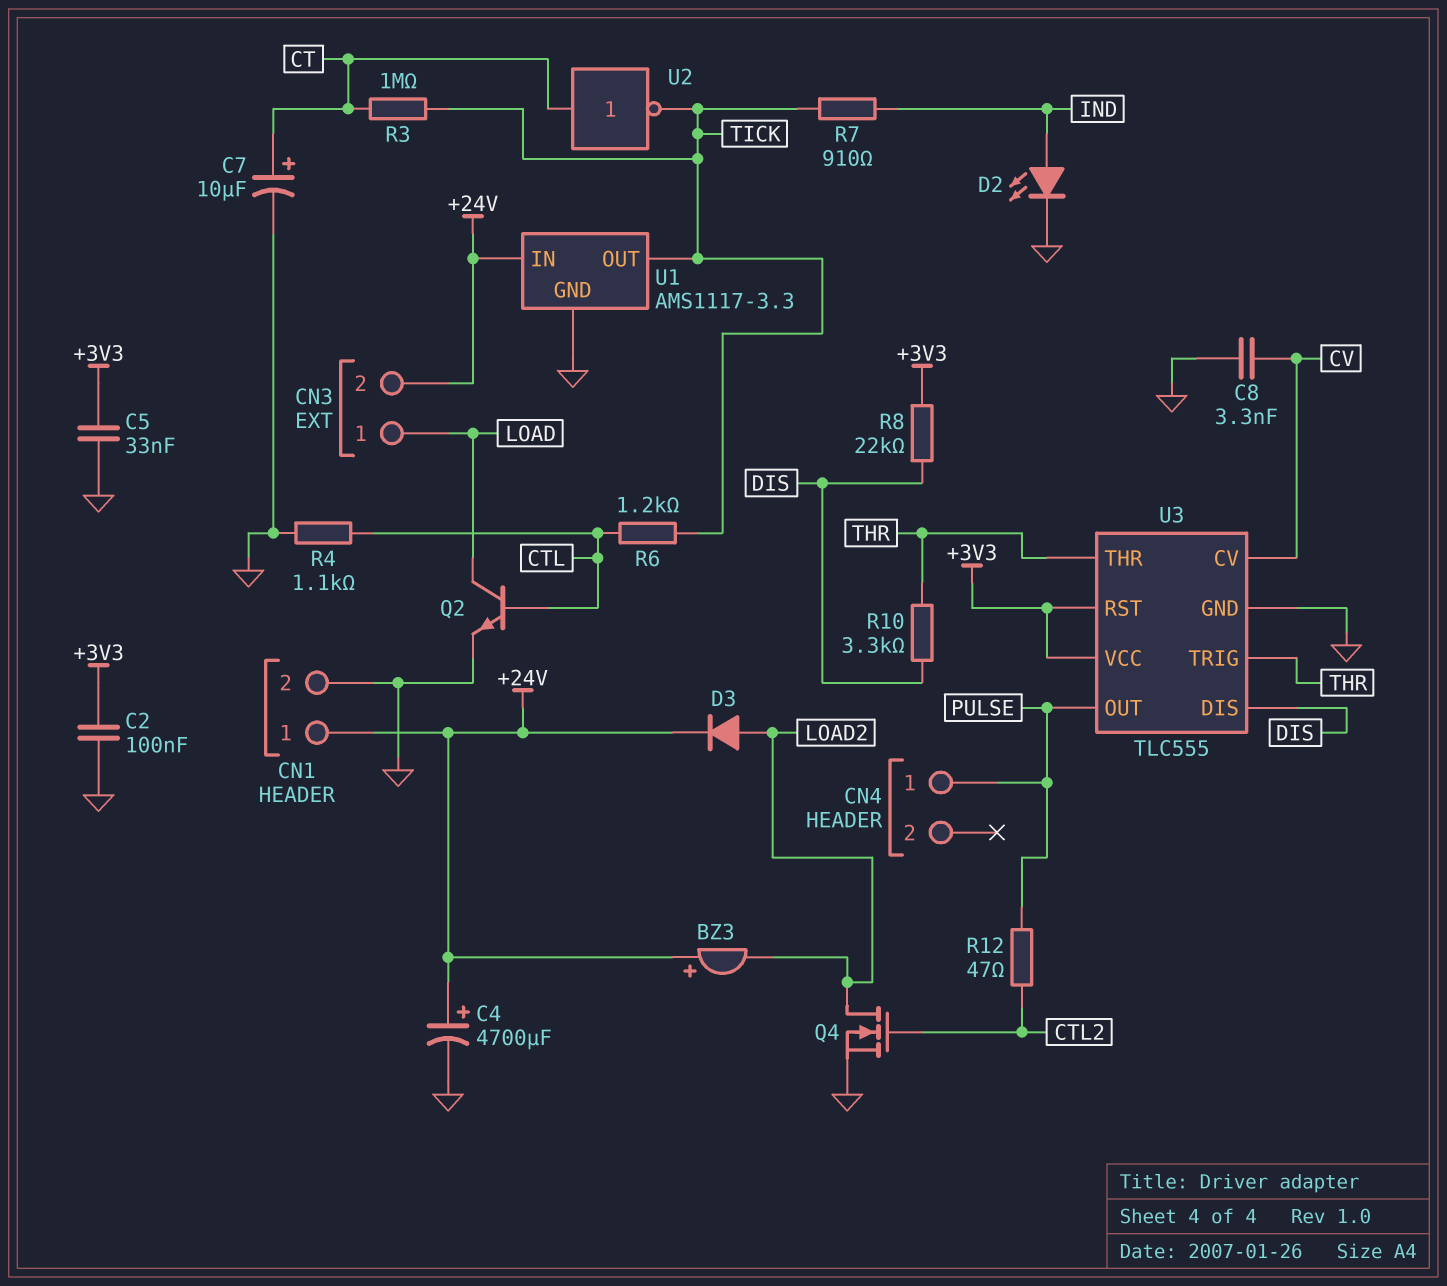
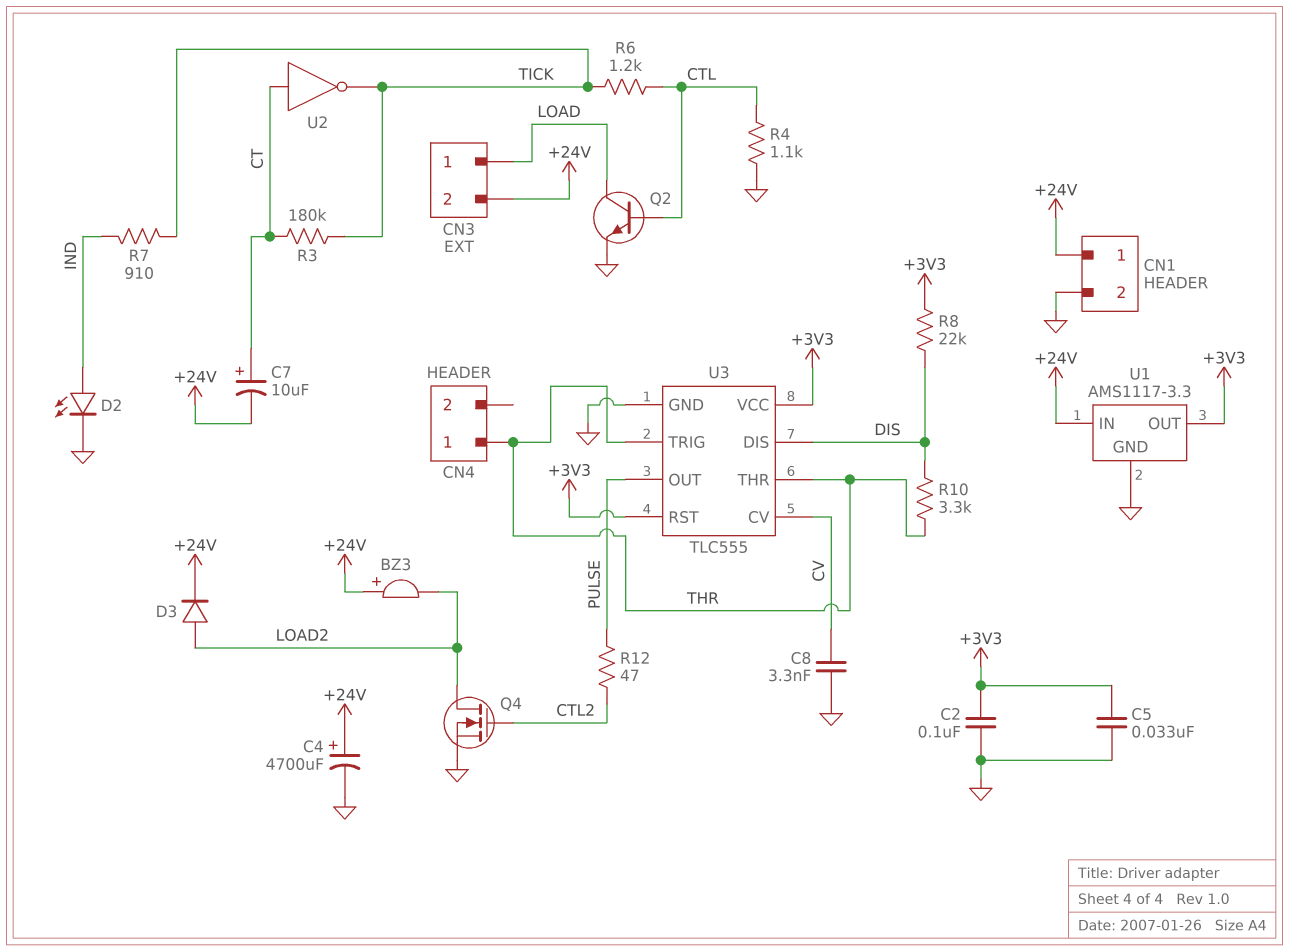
C7: 10uF (plus CT, minus GND) -> 10uF (plus CT, minus +24V)
CN4 pin 1: PULSE -> THR
R3: 1M (CT, TICK) -> 180k (CT, TICK)
U1 pin OUT: TICK -> +3V3

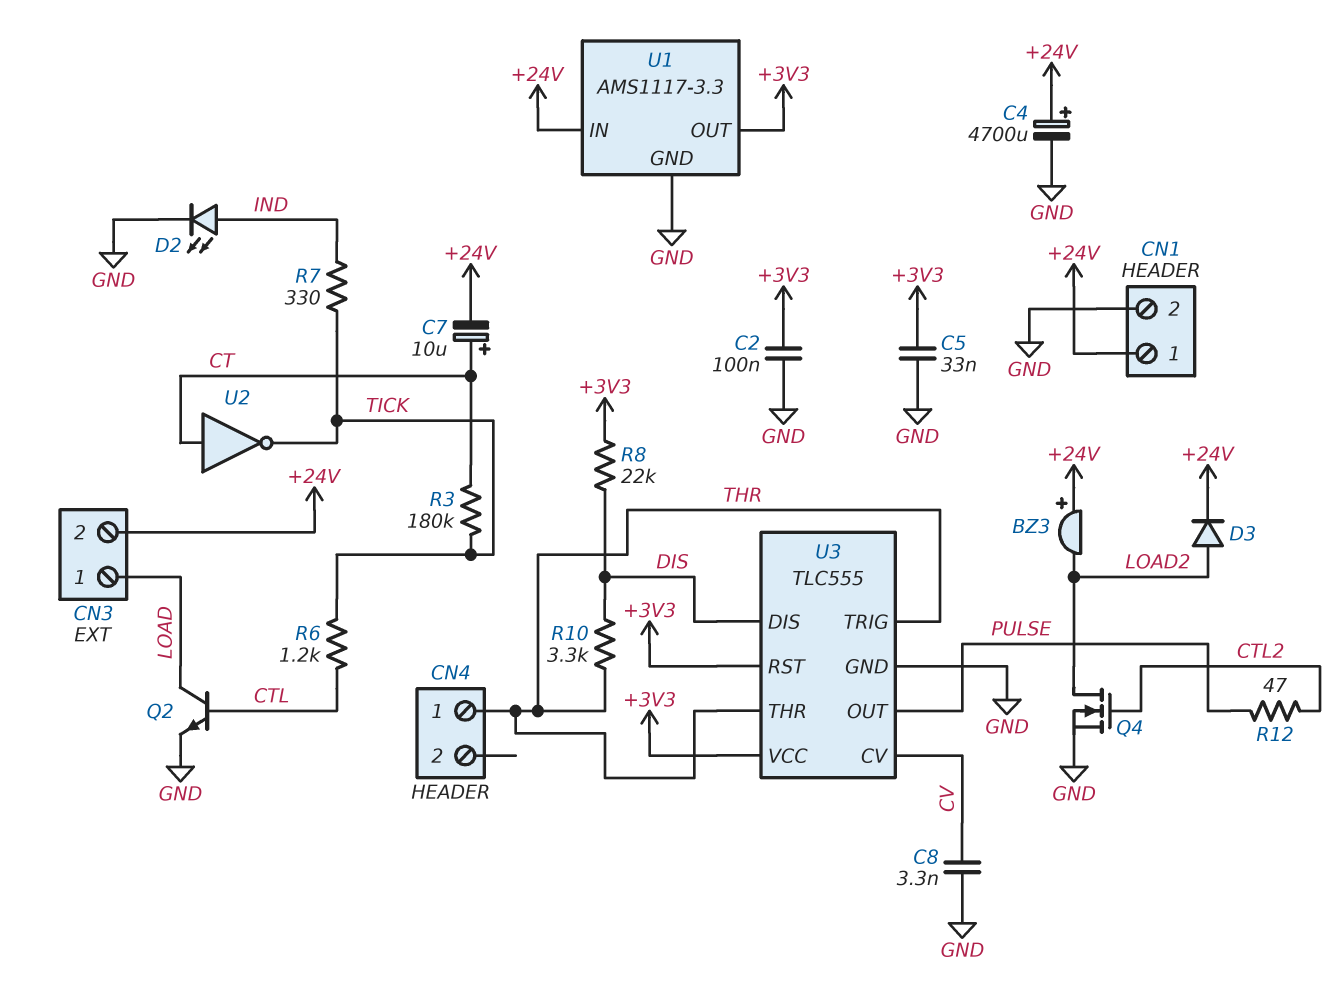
R4: 1.1k (CTL, GND) -> none
R7: 910 (IND, TICK) -> 330 (IND, TICK)

